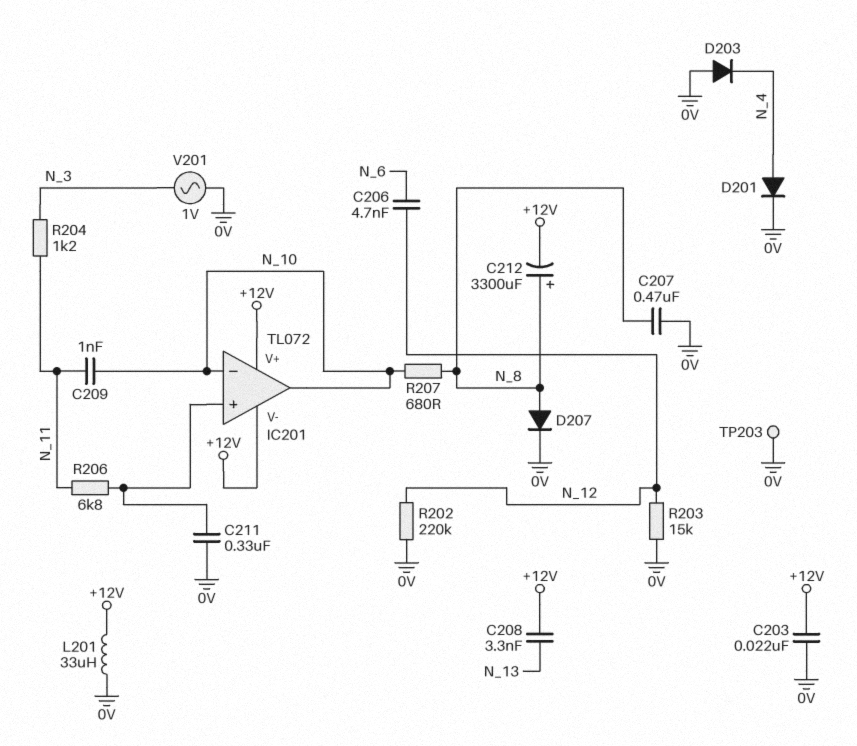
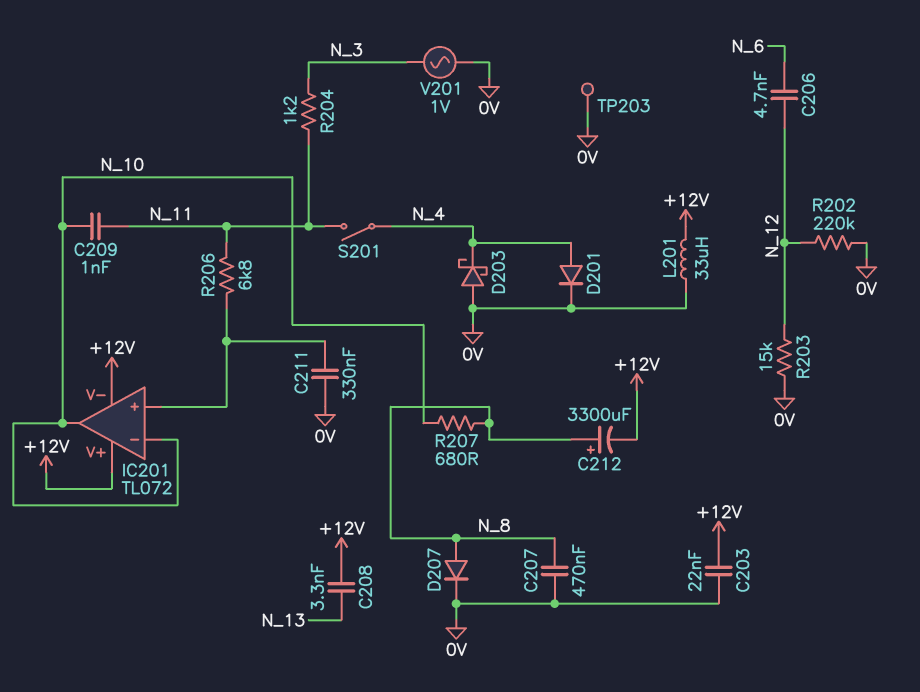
D203: diode (A 0V, K N_4) -> schottky (A 0V, K N_4)
S201: none -> switch (N_4, N_11)

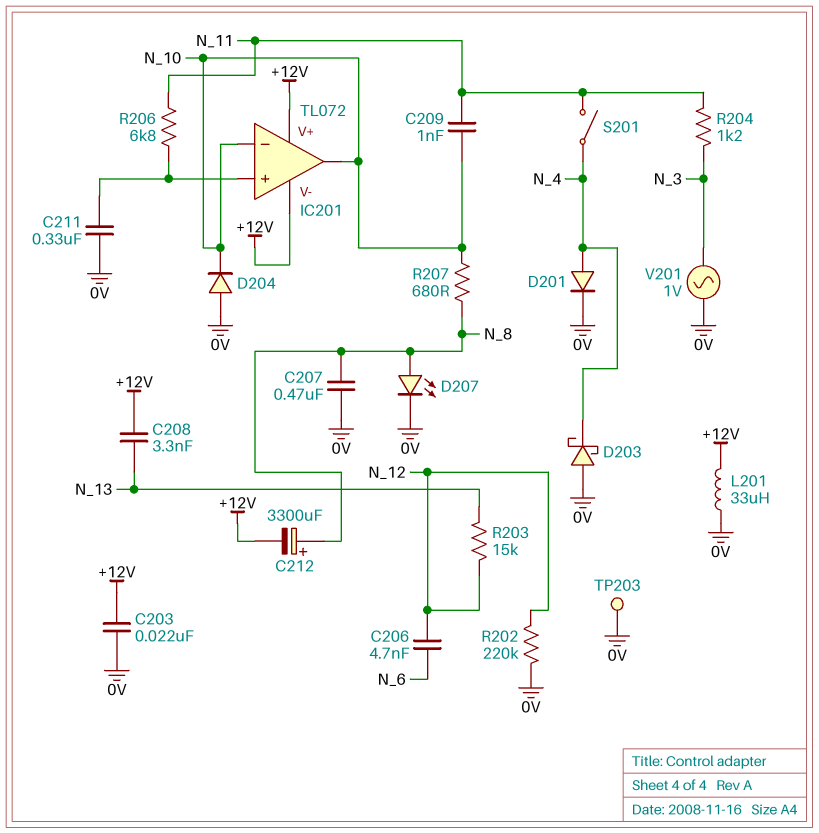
D204: none -> diode (A 0V, K N_10)
D207: diode (A N_8, K 0V) -> LED (A N_8, K 0V)
R203: 15k (0V, N_12) -> 15k (N_12, N_13)

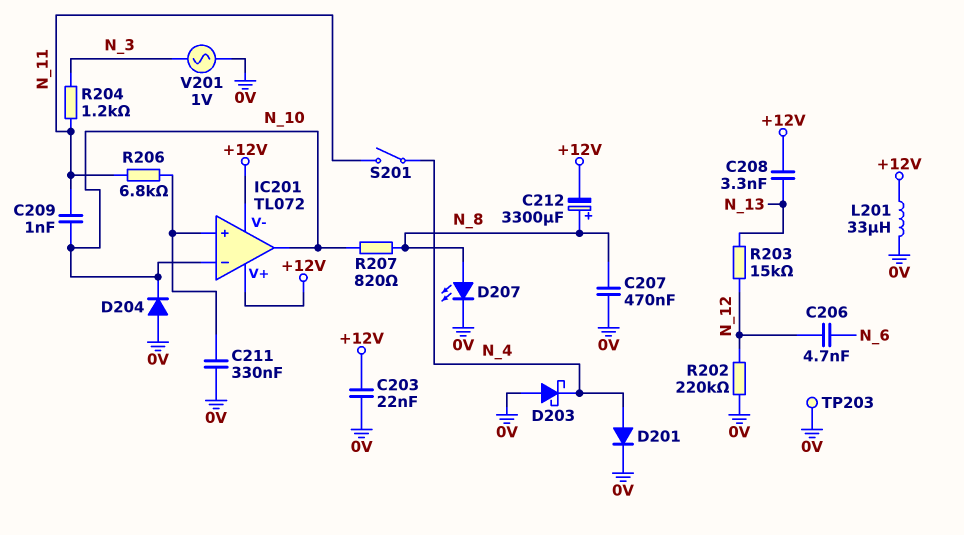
R207: 680 (N_8, N_10) -> 820 (N_8, N_10)

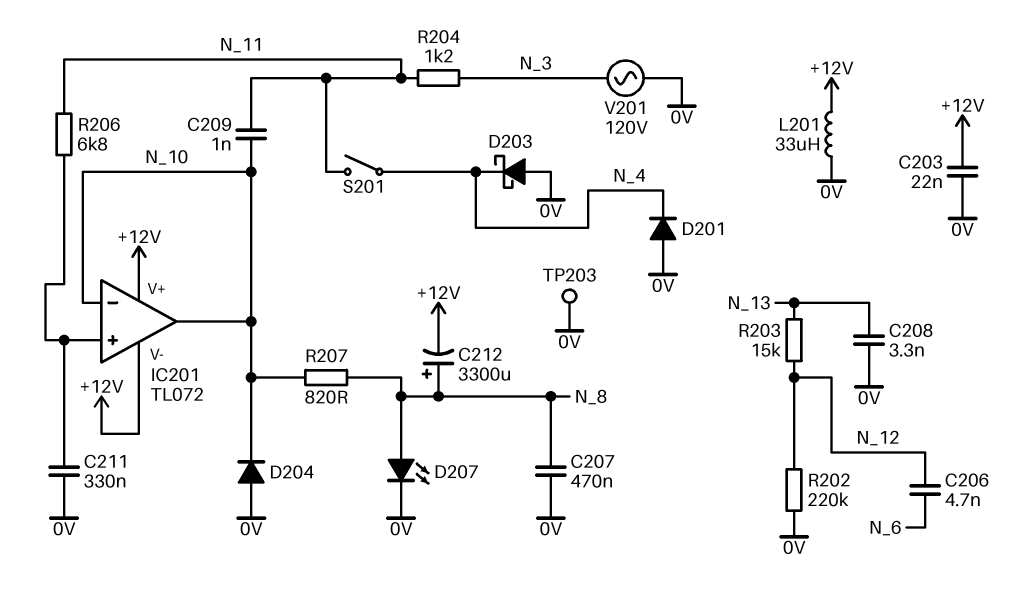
C208: 3.3nF (+12V, N_13) -> 3.3nF (0V, N_13)
D201: diode (A N_4, K 0V) -> diode (A 0V, K N_4)
V201: AC 1V (0V, N_3) -> AC 120V (0V, N_3)

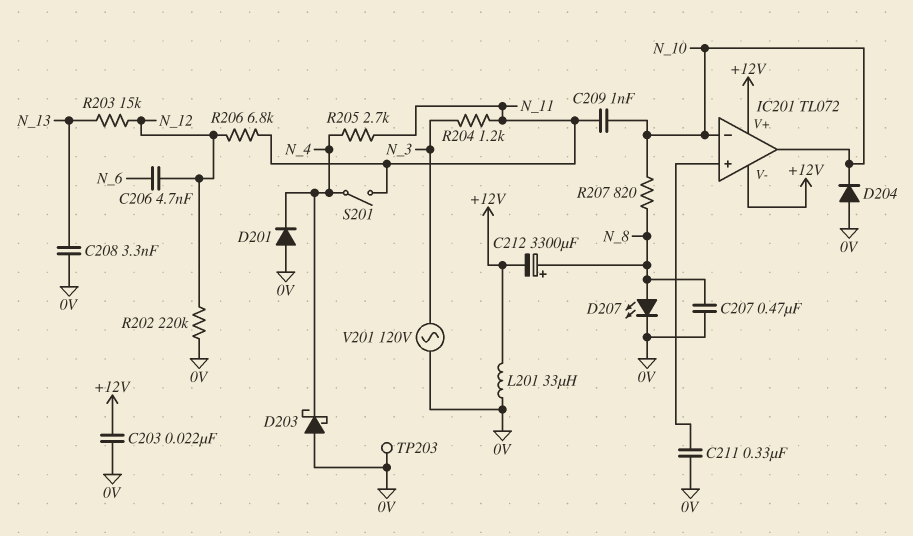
R205: none -> 2.7k (N_4, N_11)
R206: 6.8k (IC201/in+, N_11) -> 6.8k (N_11, N_12)

